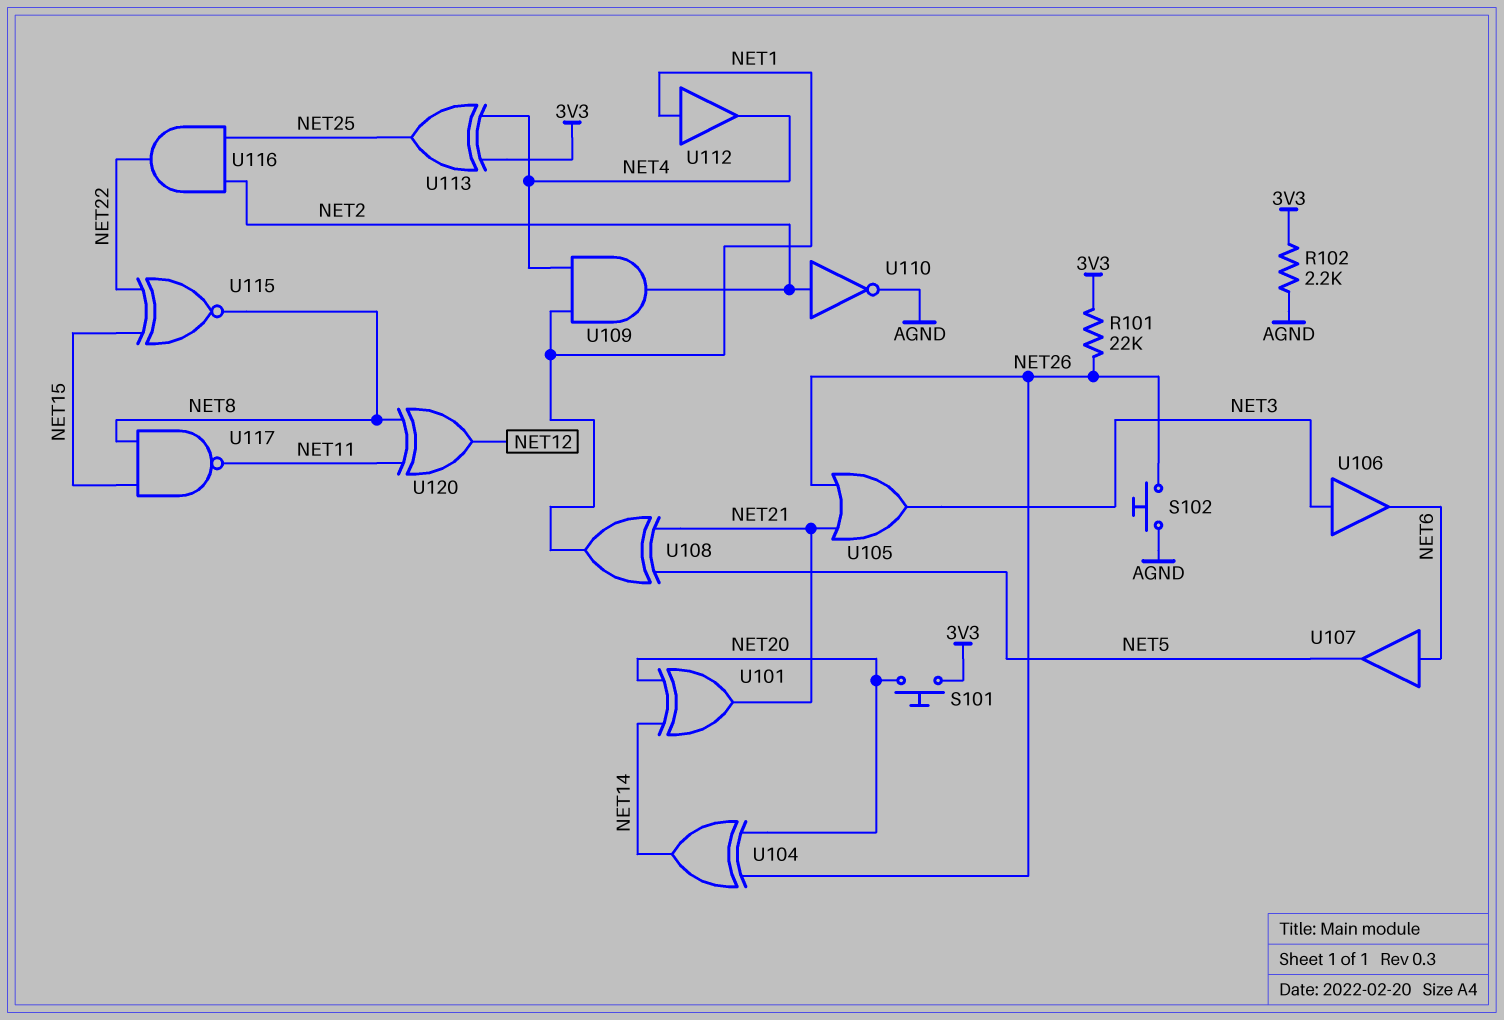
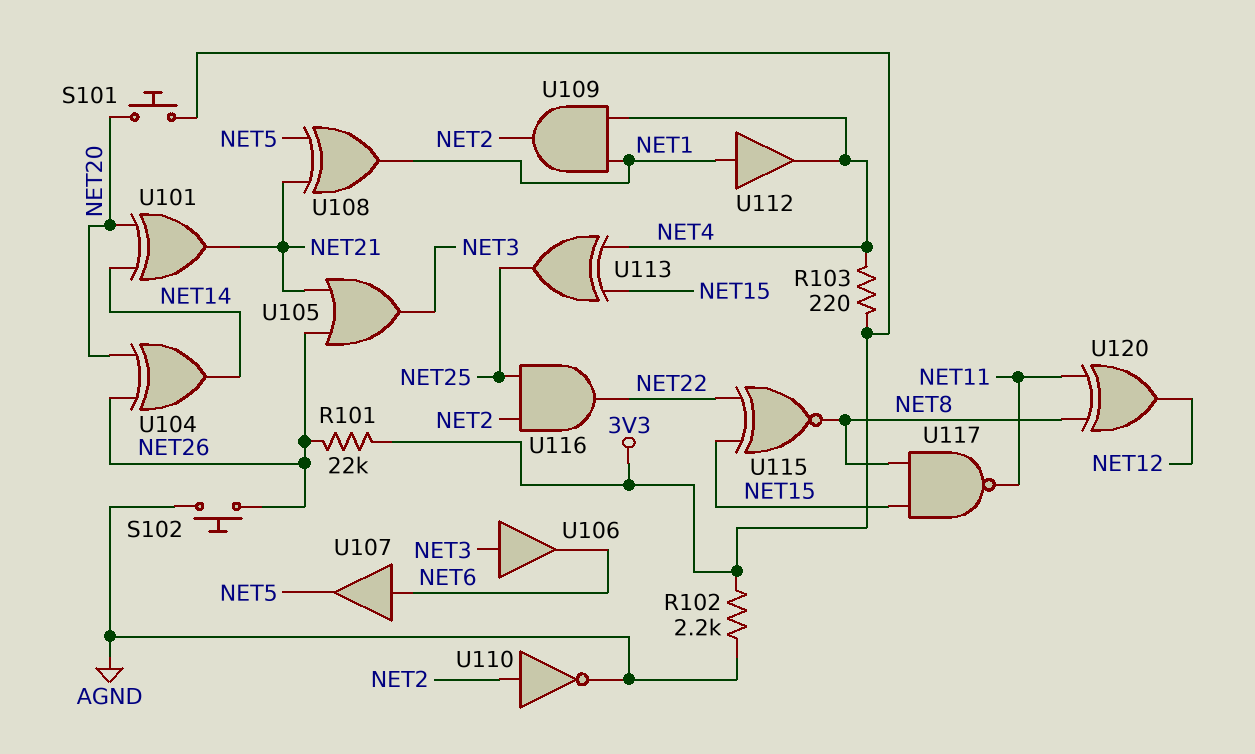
R103: none -> 220 (3V3, NET4)
U113: XOR (in 3V3, in NET4, out NET25) -> XOR (in NET4, in NET15, out NET25)

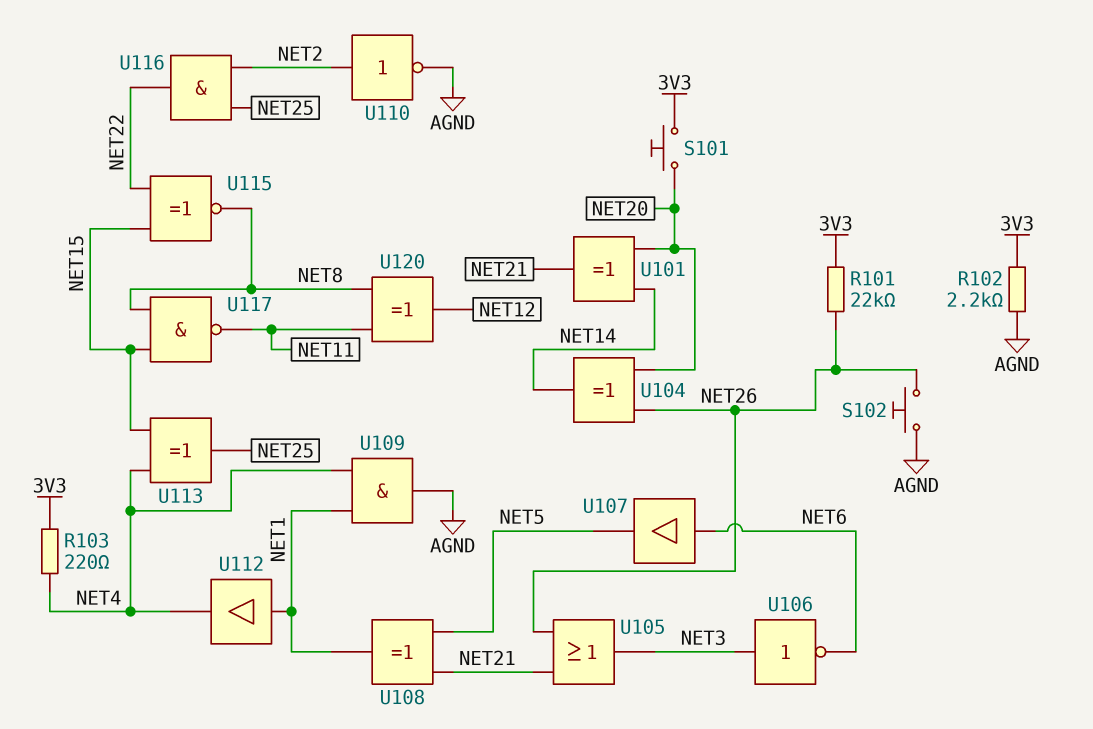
U106: buffer (in NET3, out NET6) -> NOT (in NET3, out NET6)
U109: AND (in NET1, in NET4, out NET2) -> AND (in NET1, in NET4, out AGND)

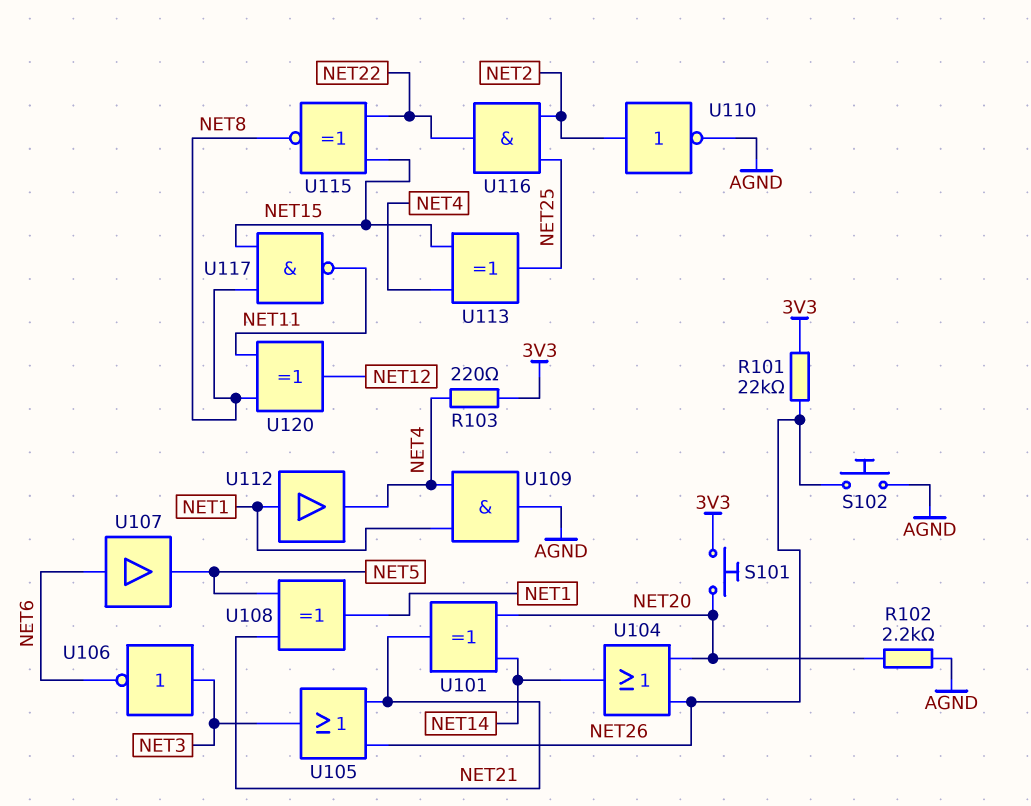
R102: 2.2k (3V3, AGND) -> 2.2k (AGND, NET20)
U104: XOR (in NET20, in NET26, out NET14) -> OR (in NET20, in NET26, out NET14)

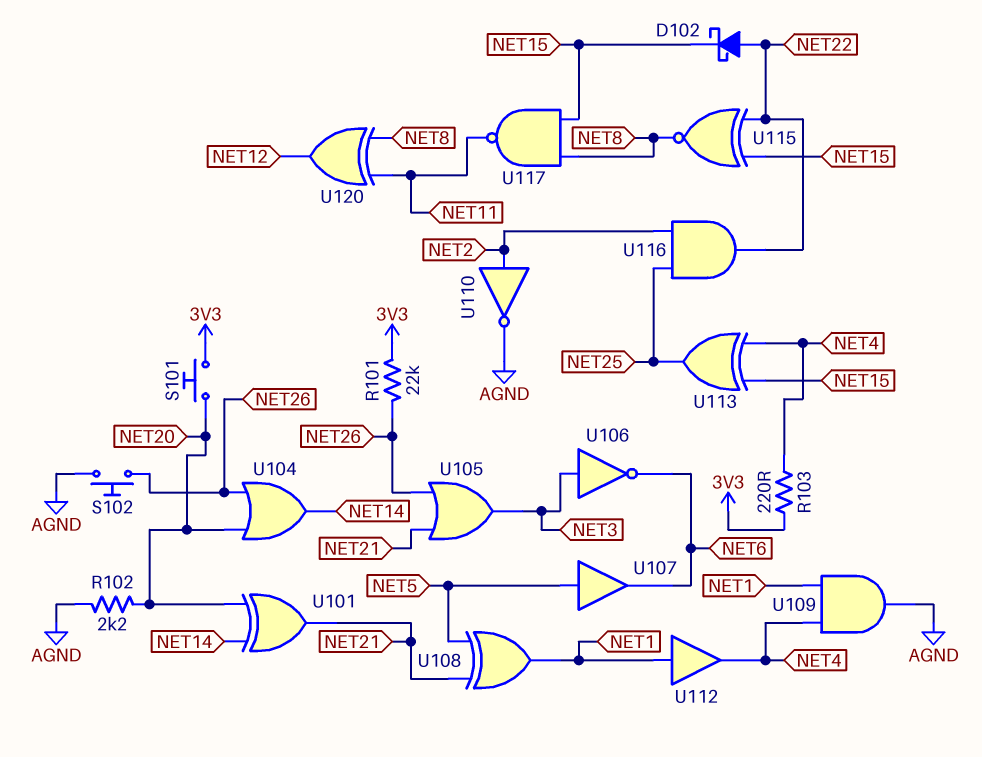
D102: none -> schottky (A NET22, K NET15)
U107: buffer (in NET6, out NET5) -> buffer (in NET5, out NET6)

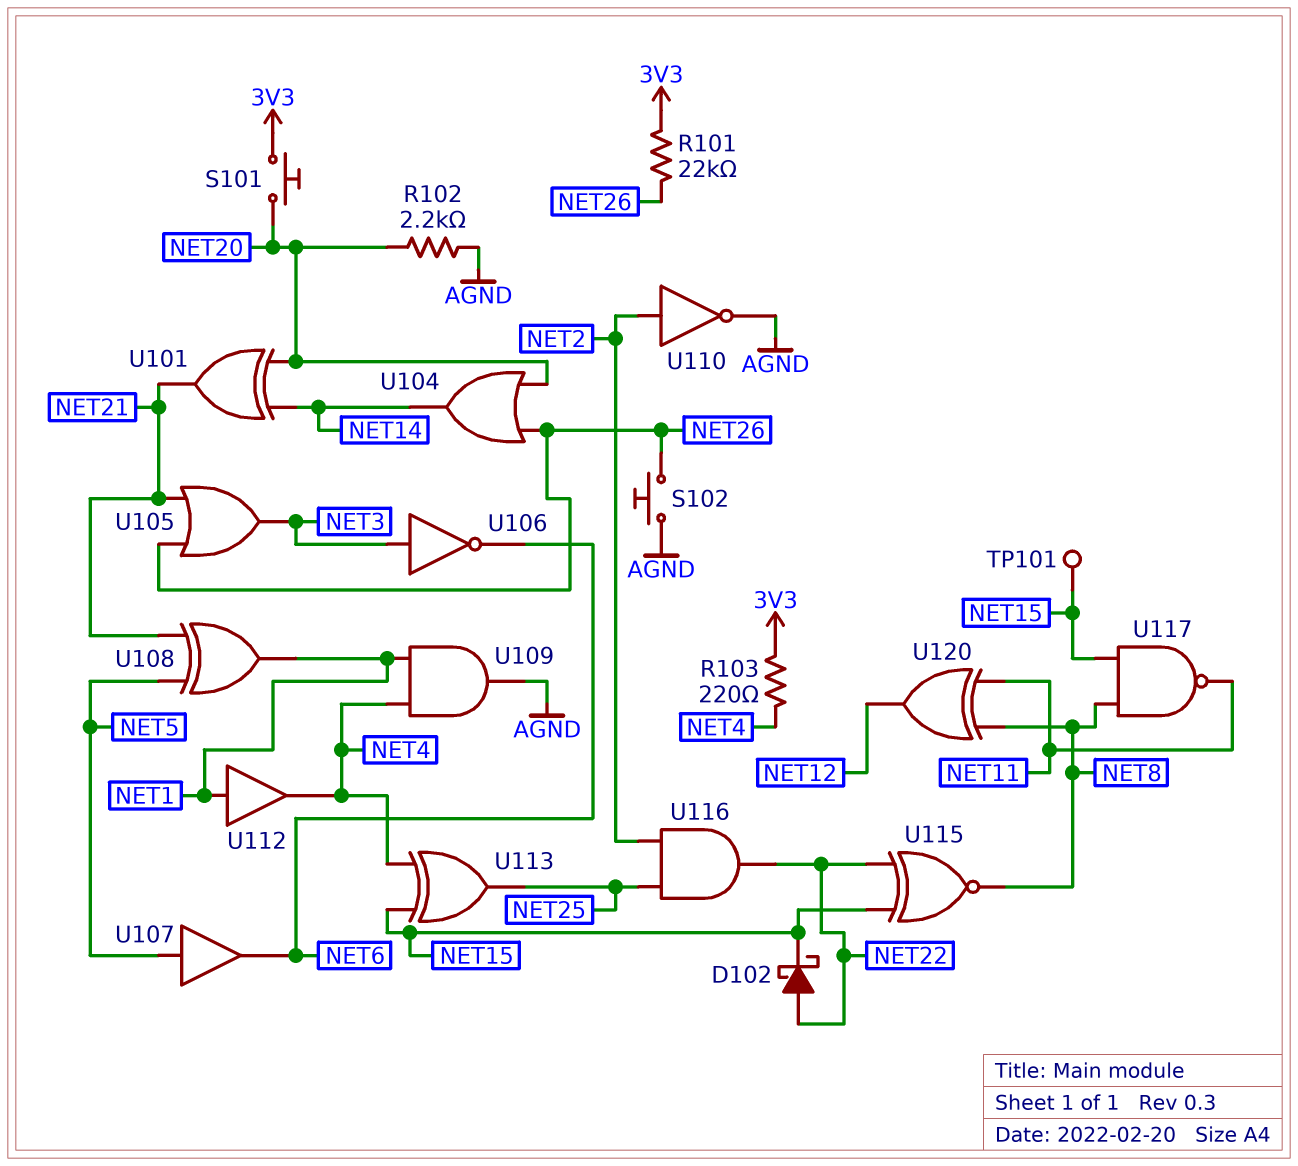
TP101: none -> test point (NET15)

